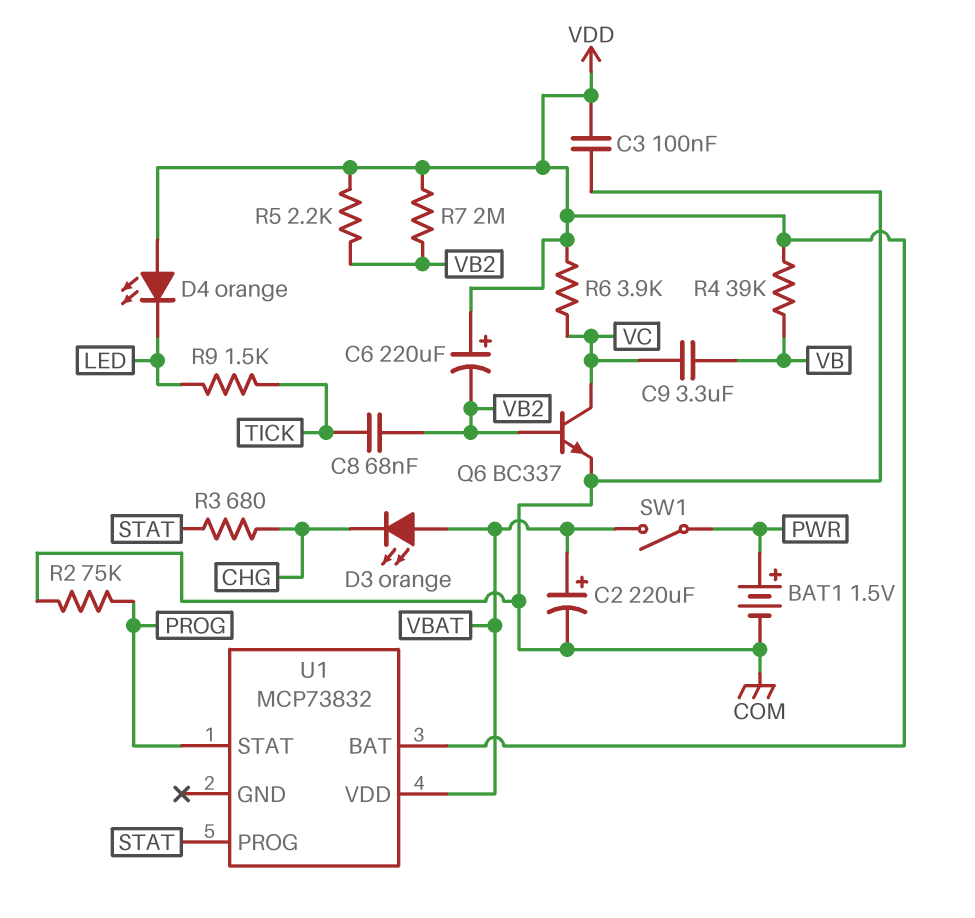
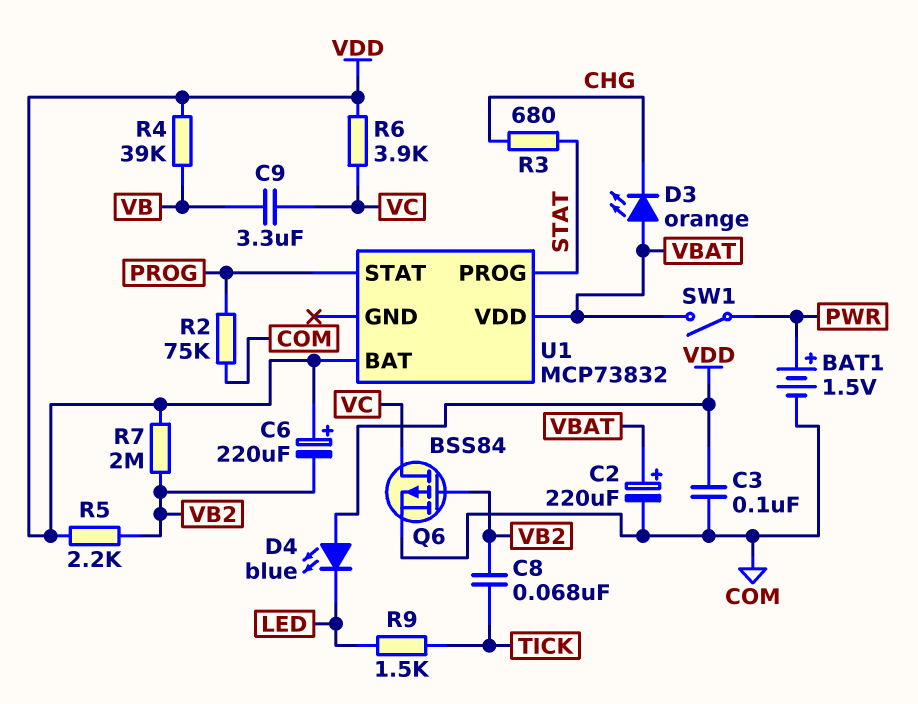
D4: LED orange (A VDD, K LED) -> LED blue (A VDD, K LED)
Q6: NPN BC337 (B VB2, C VC, E COM) -> PMOS BSS84 (G VB2, D VC, S COM)

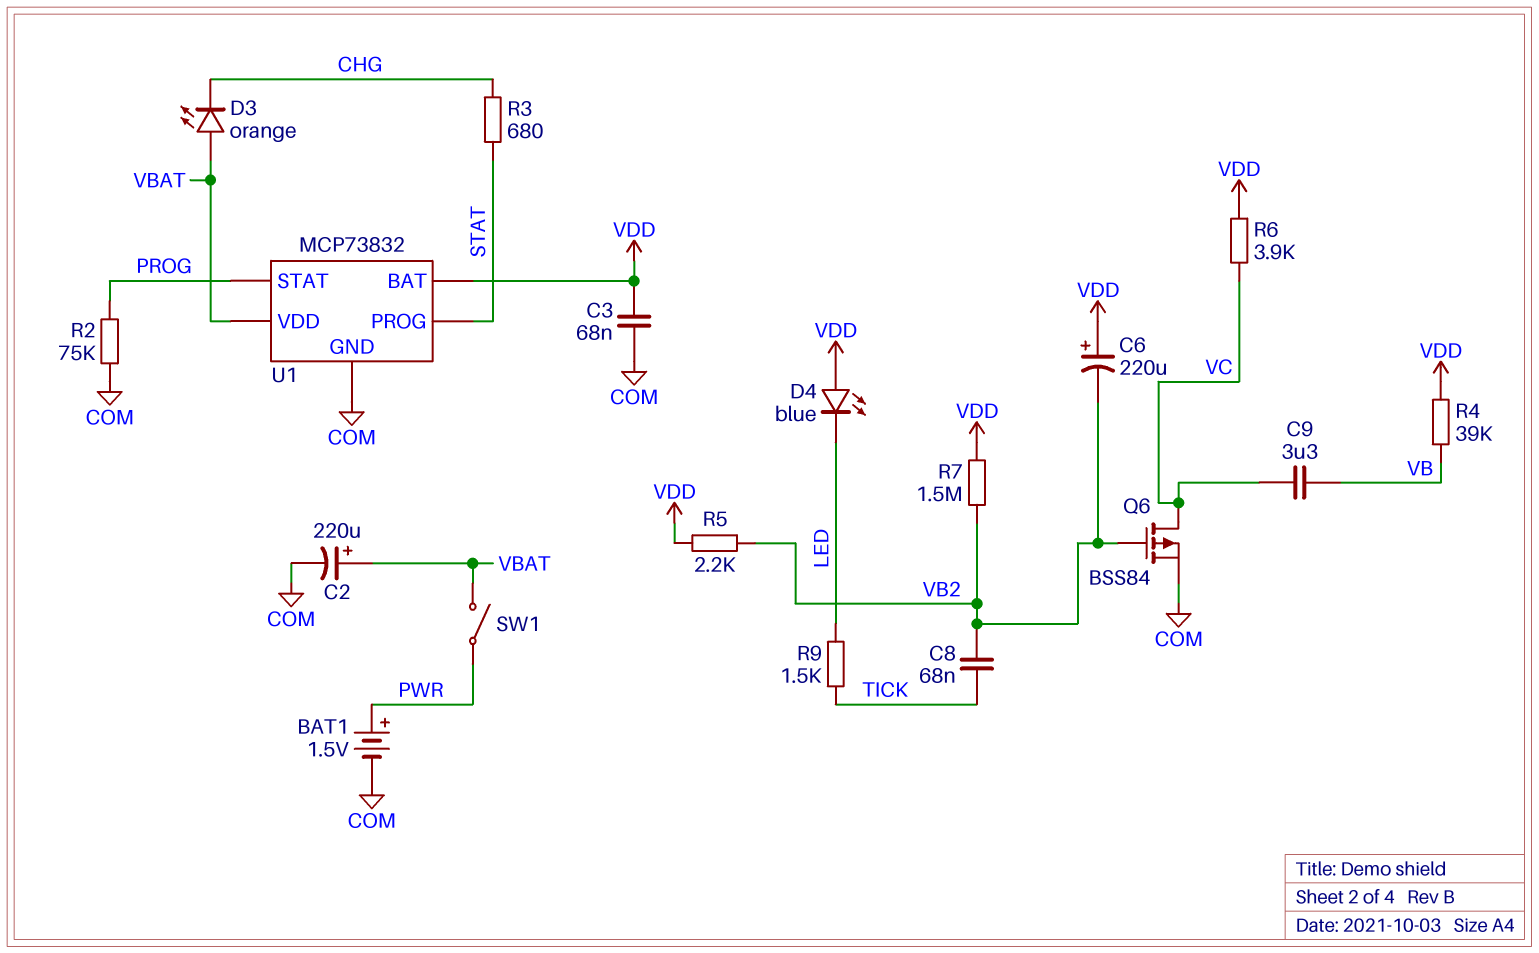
C3: 100nF (COM, VDD) -> 68nF (COM, VDD)
R7: 2M (VB2, VDD) -> 1.5M (VB2, VDD)
U1 pin GND: none -> COM

